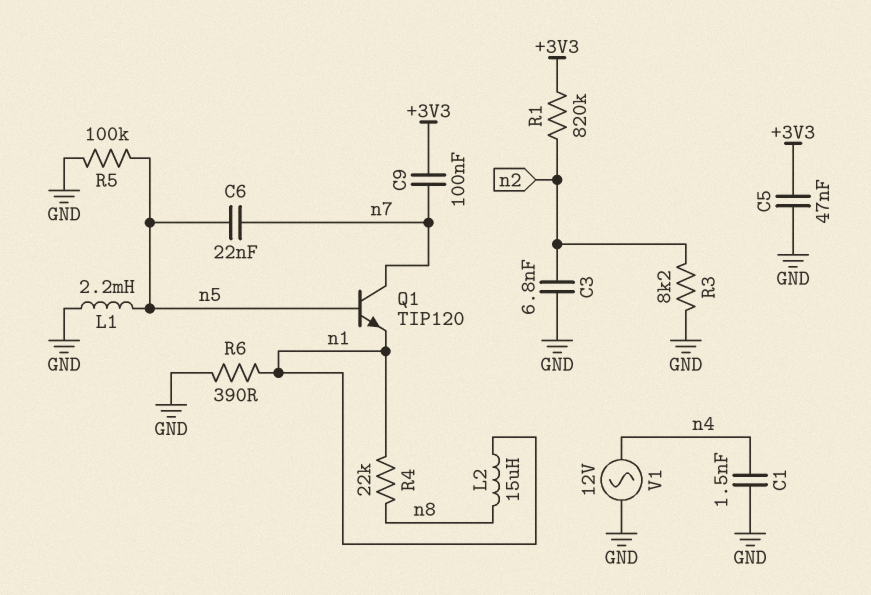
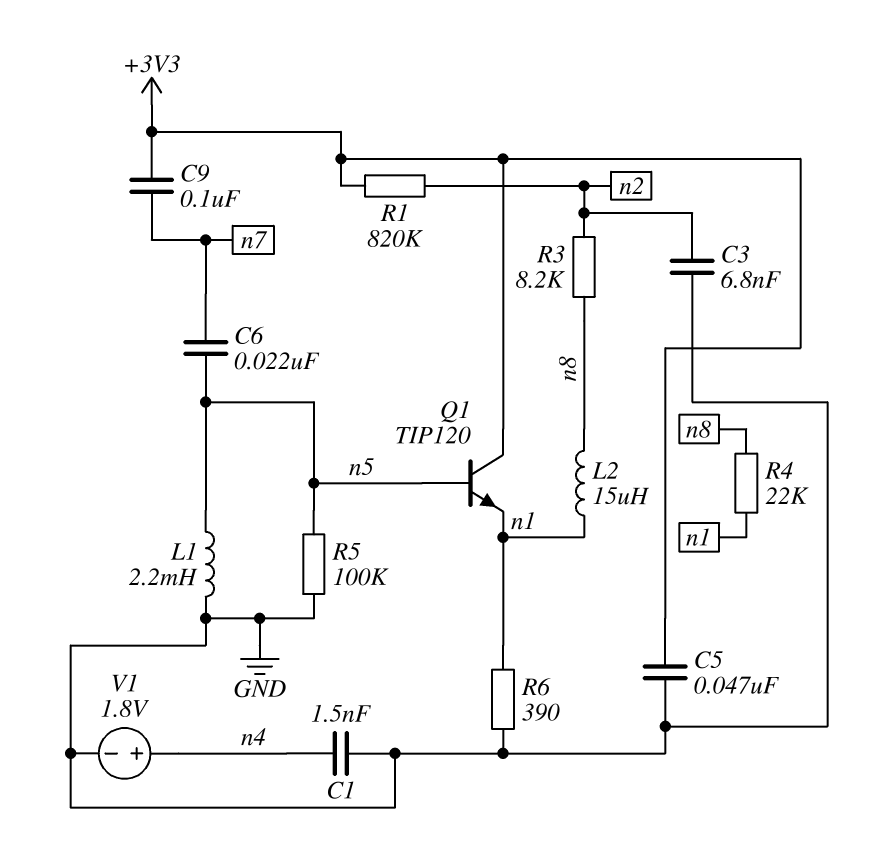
Q1: NPN TIP120 (B n5, C n7, E n1) -> NPN TIP120 (B n5, C +3V3, E n1)
R3: 8.2k (GND, n2) -> 8.2k (n2, n8)
V1: AC 12V (GND, n4) -> 1.8V (plus n4, minus GND)

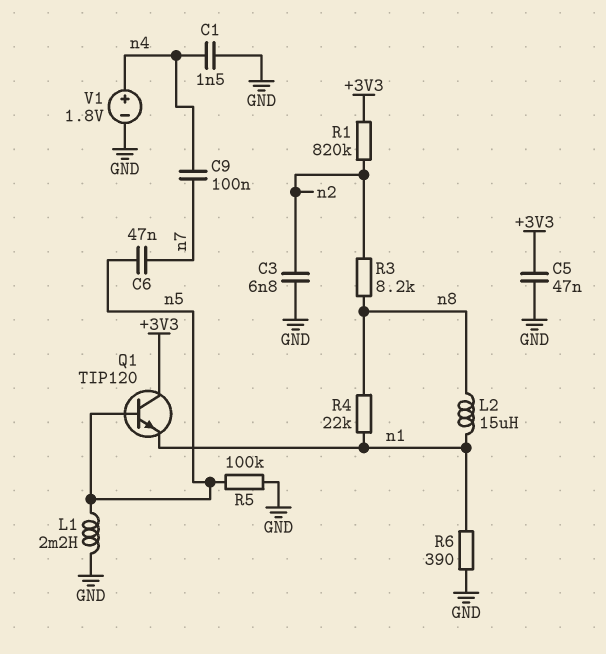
C6: 22nF (n5, n7) -> 47nF (n5, n7)
C9: 100nF (+3V3, n7) -> 100nF (n4, n7)

